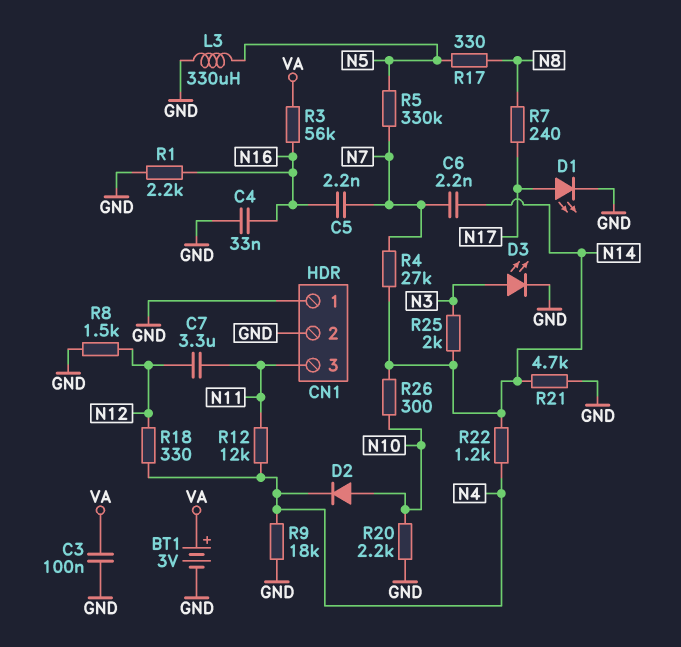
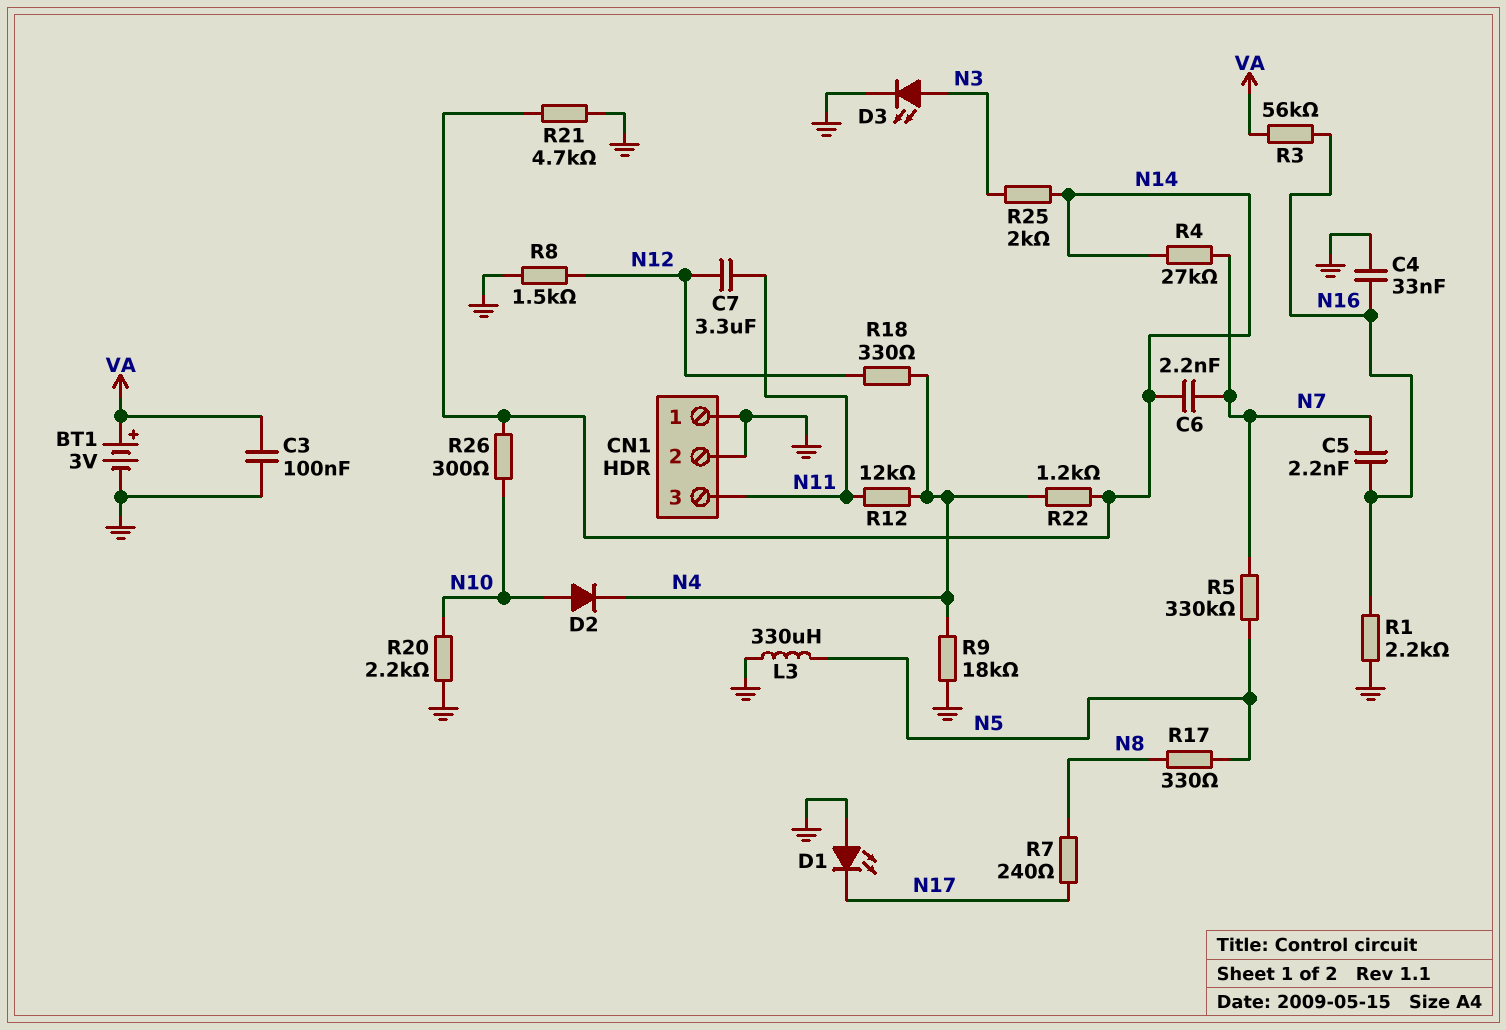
D1: LED (A N17, K GND) -> LED (A GND, K N17)

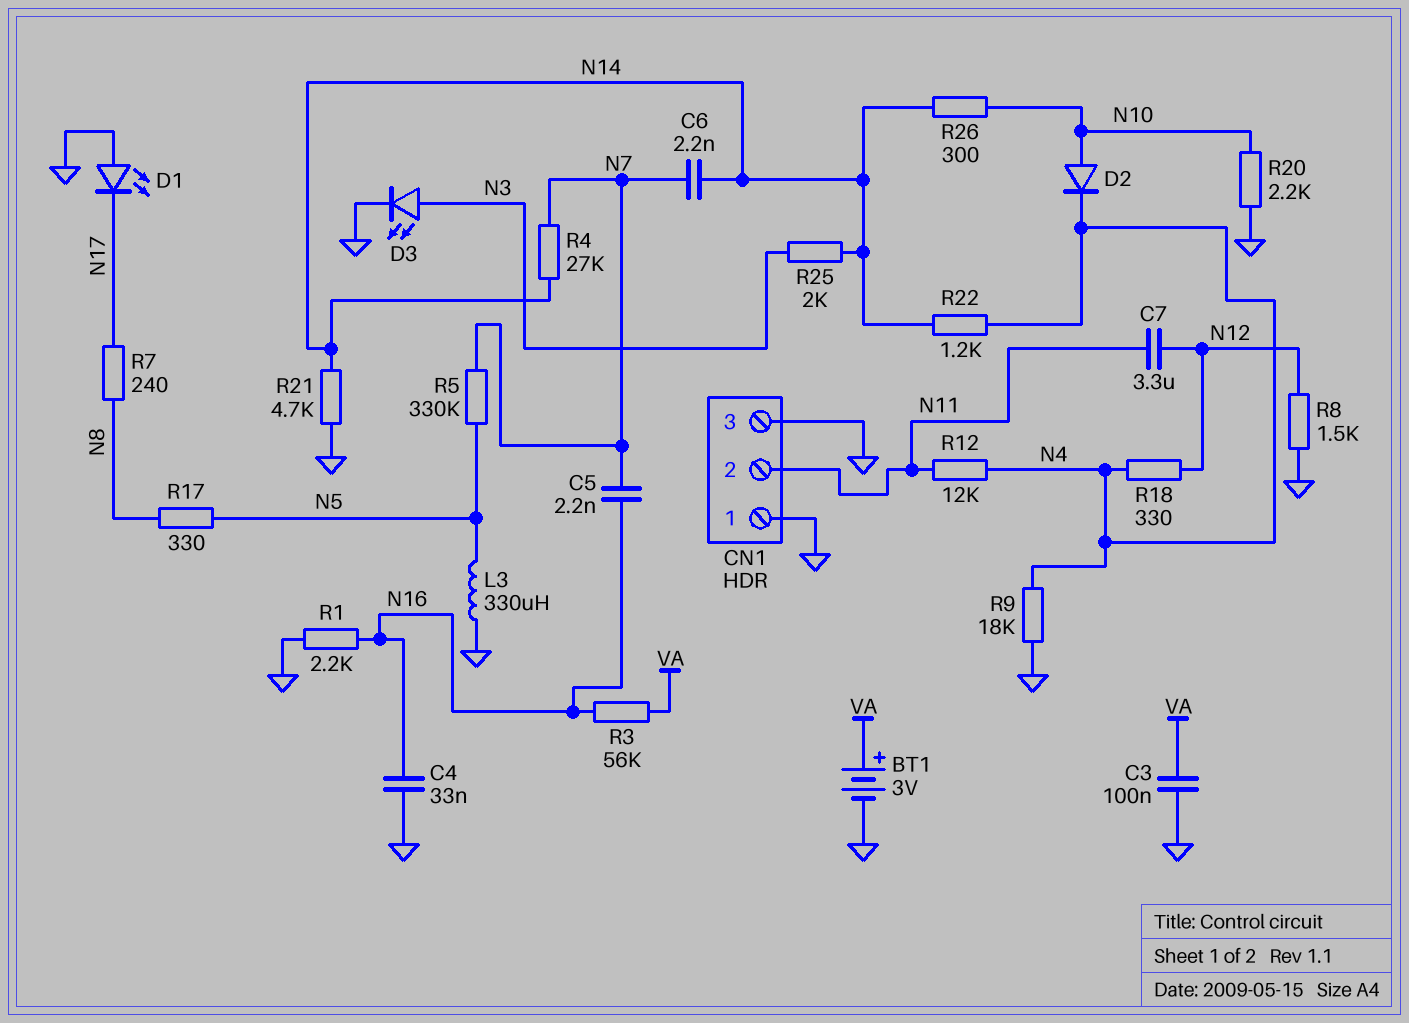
CN1 pin 2: GND -> N11
CN1 pin 3: N11 -> GND

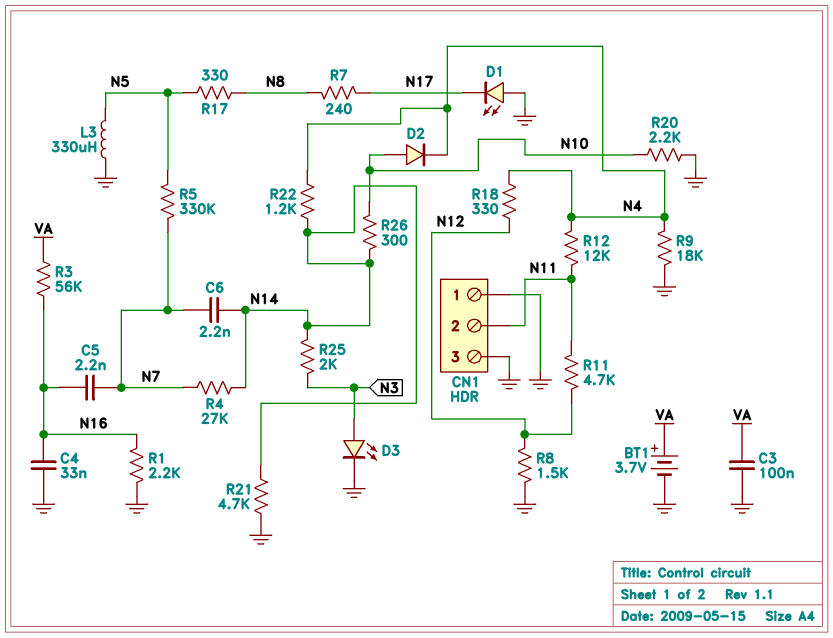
BT1: 3V (plus VA, minus GND) -> 3.7V (plus VA, minus GND)
C7: 3.3uF (N11, N12) -> none
R11: none -> 4.7k (N11, N12)

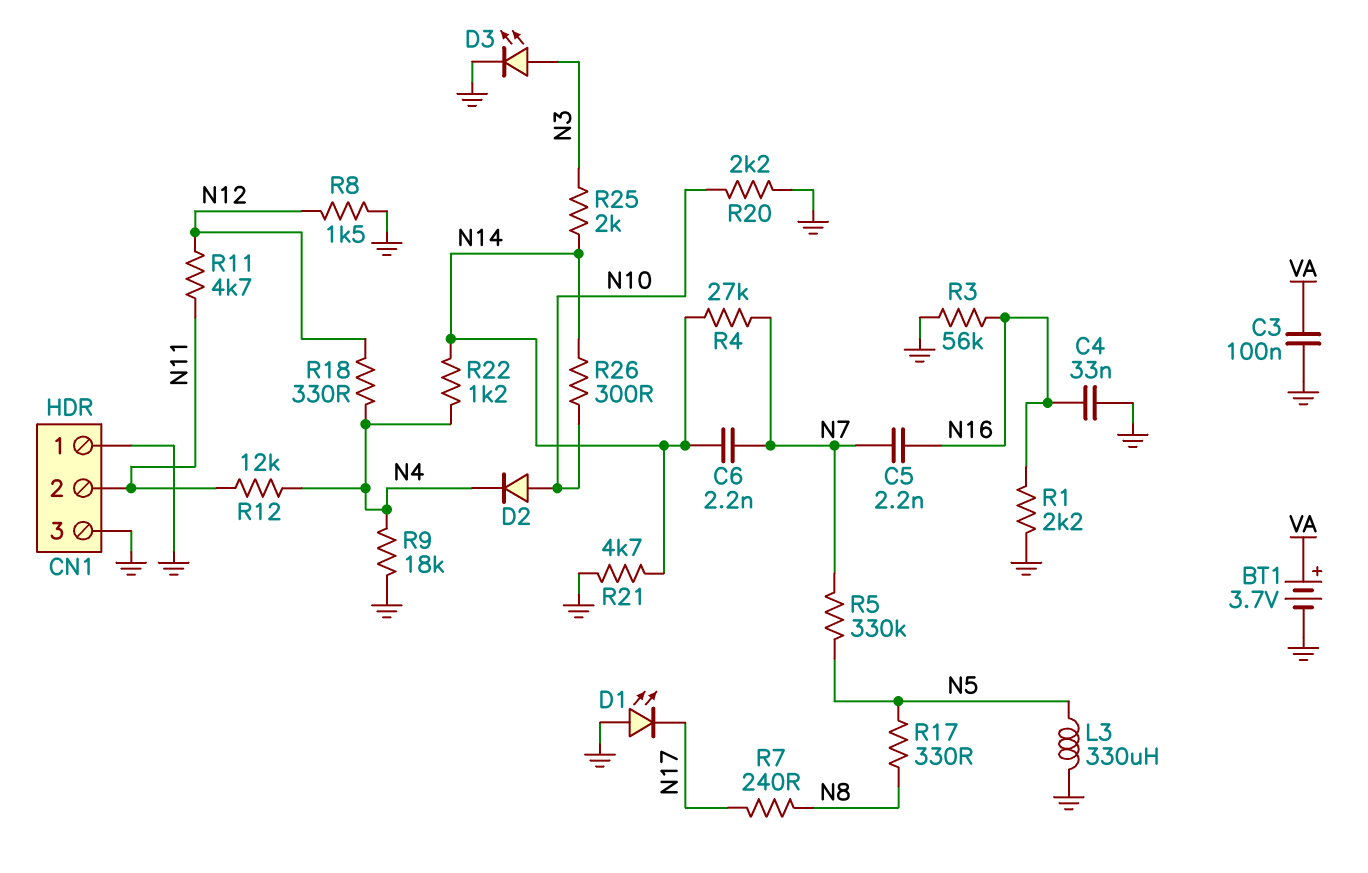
R3: 56k (N16, VA) -> 56k (GND, N16)

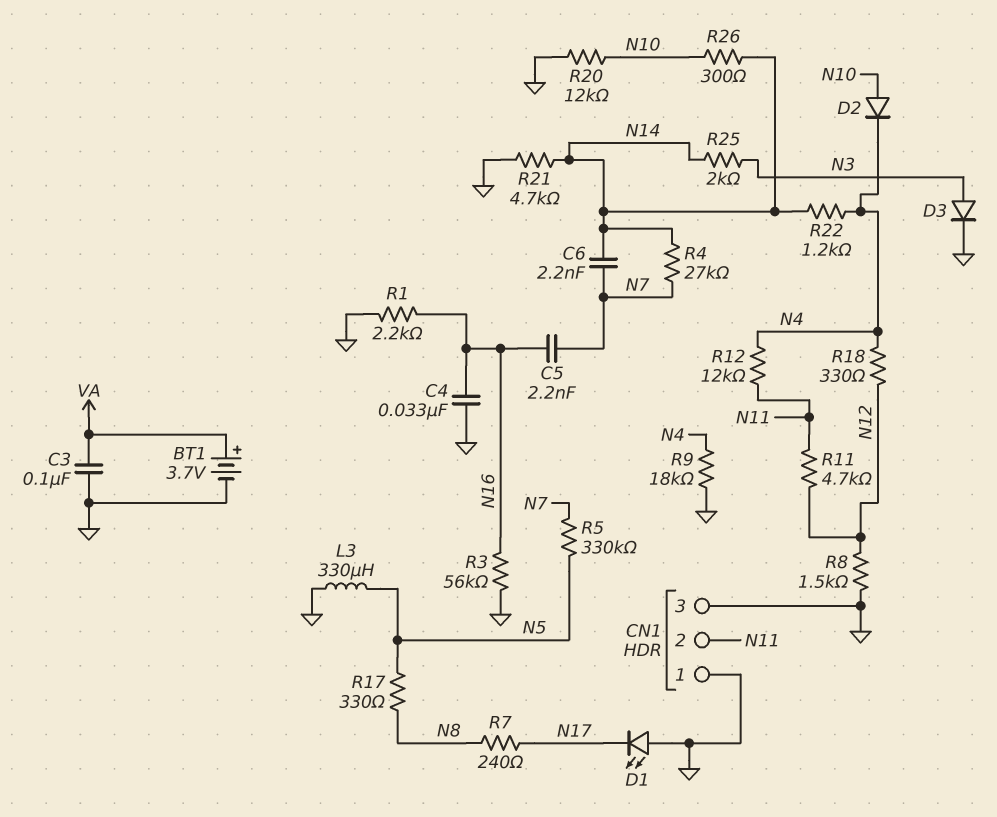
D3: LED (A N3, K GND) -> diode (A N3, K GND)
R20: 2.2k (GND, N10) -> 12k (GND, N10)

